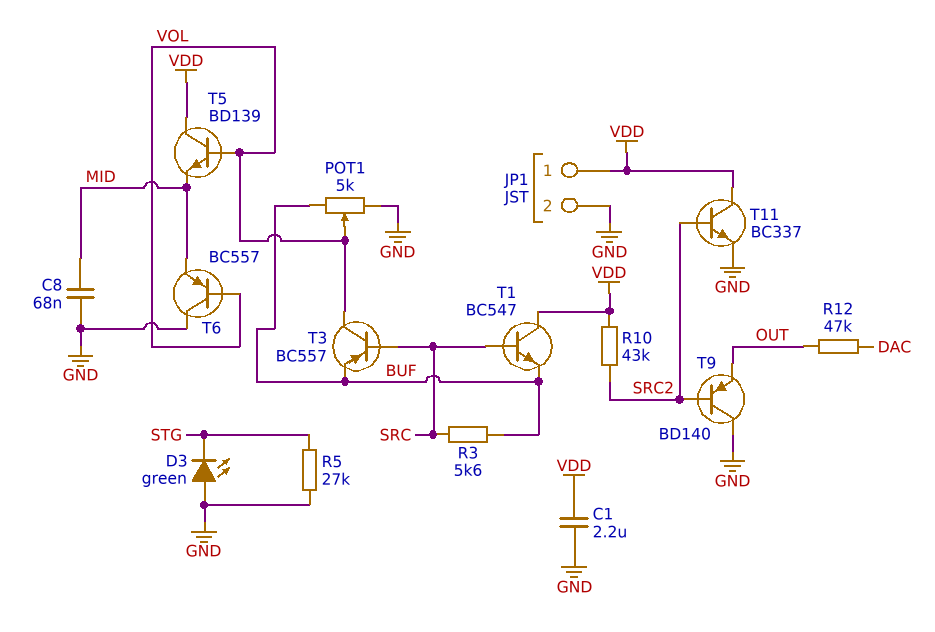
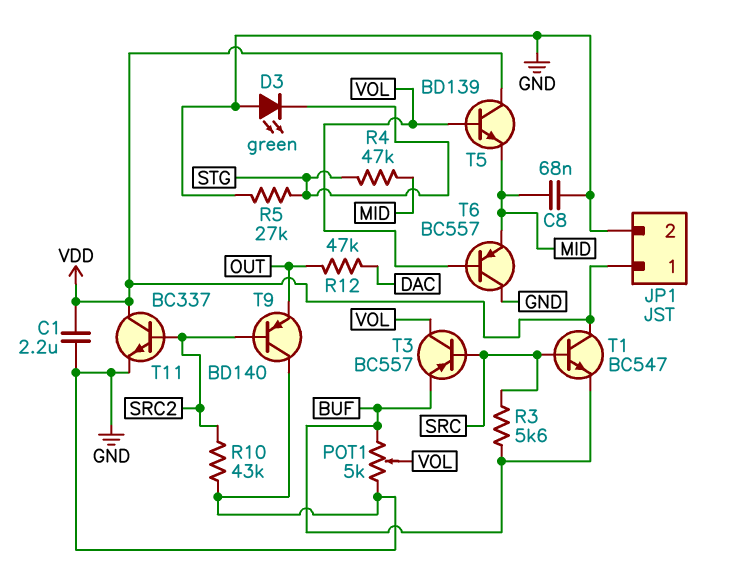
R4: none -> 47k (MID, STG)
R10: 43k (SRC2, VDD) -> 43k (GND, SRC2)

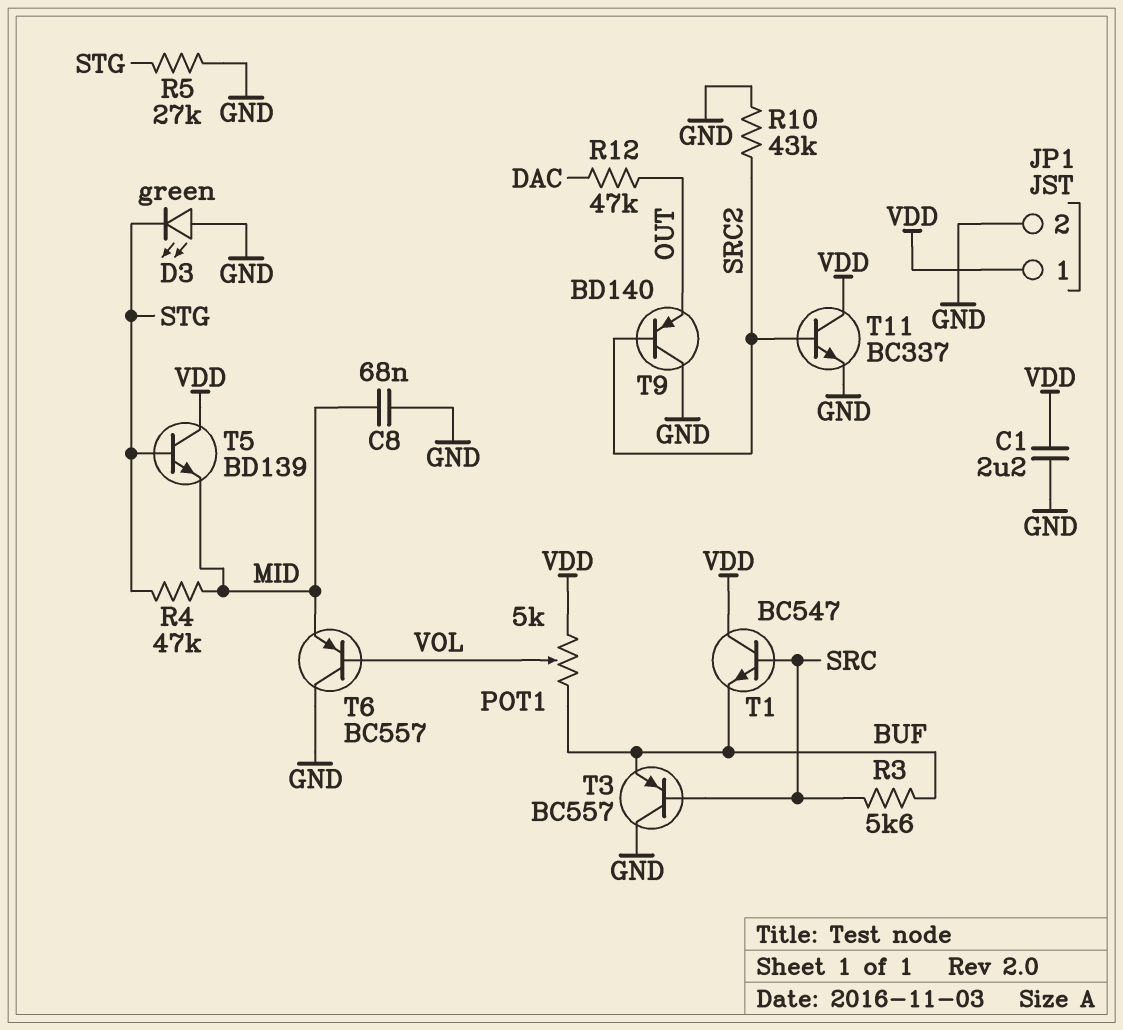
POT1: 5k (BUF, GND, wiper VOL) -> 5k (BUF, VDD, wiper VOL)
T3: PNP BC557 (B SRC, C VOL, E BUF) -> PNP BC557 (B SRC, C GND, E BUF)
T5: NPN BD139 (B VOL, C VDD, E MID) -> NPN BD139 (B STG, C VDD, E MID)

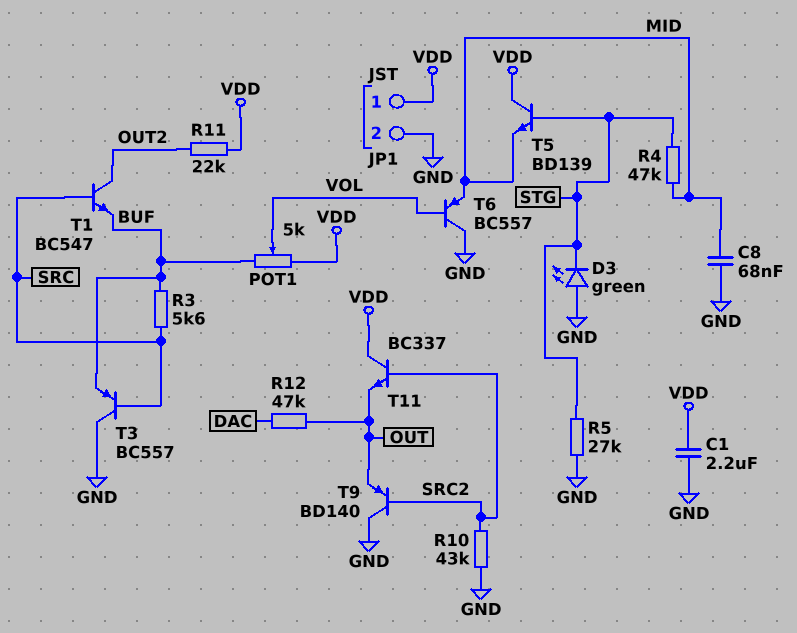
R11: none -> 22k (OUT2, VDD)
T1: NPN BC547 (B SRC, C VDD, E BUF) -> NPN BC547 (B SRC, C OUT2, E BUF)
T11: NPN BC337 (B SRC2, C VDD, E GND) -> NPN BC337 (B SRC2, C VDD, E OUT)

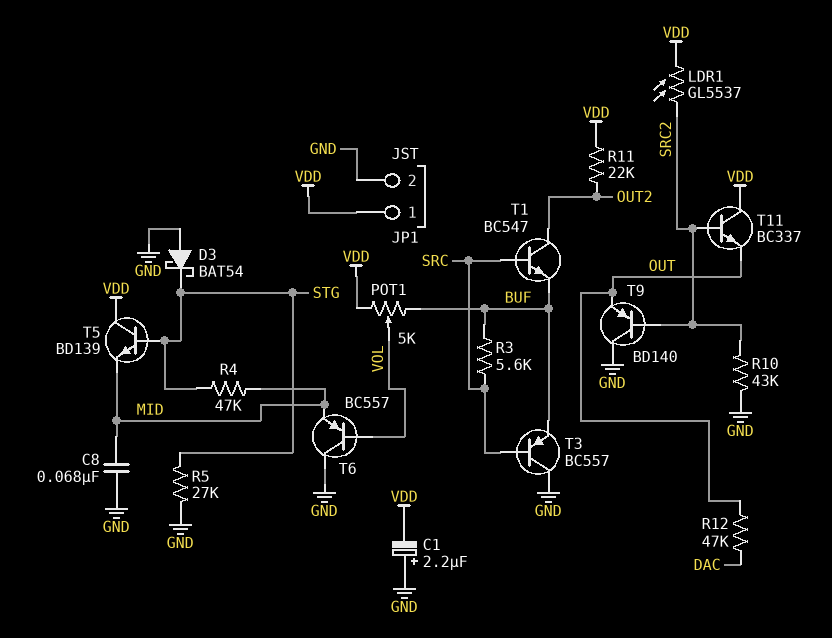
C1: 2.2uF (GND, VDD) -> 2.2uF (plus GND, minus VDD)
D3: LED green (A GND, K STG) -> schottky BAT54 (A GND, K STG)
LDR1: none -> GL5537 (SRC2, VDD)

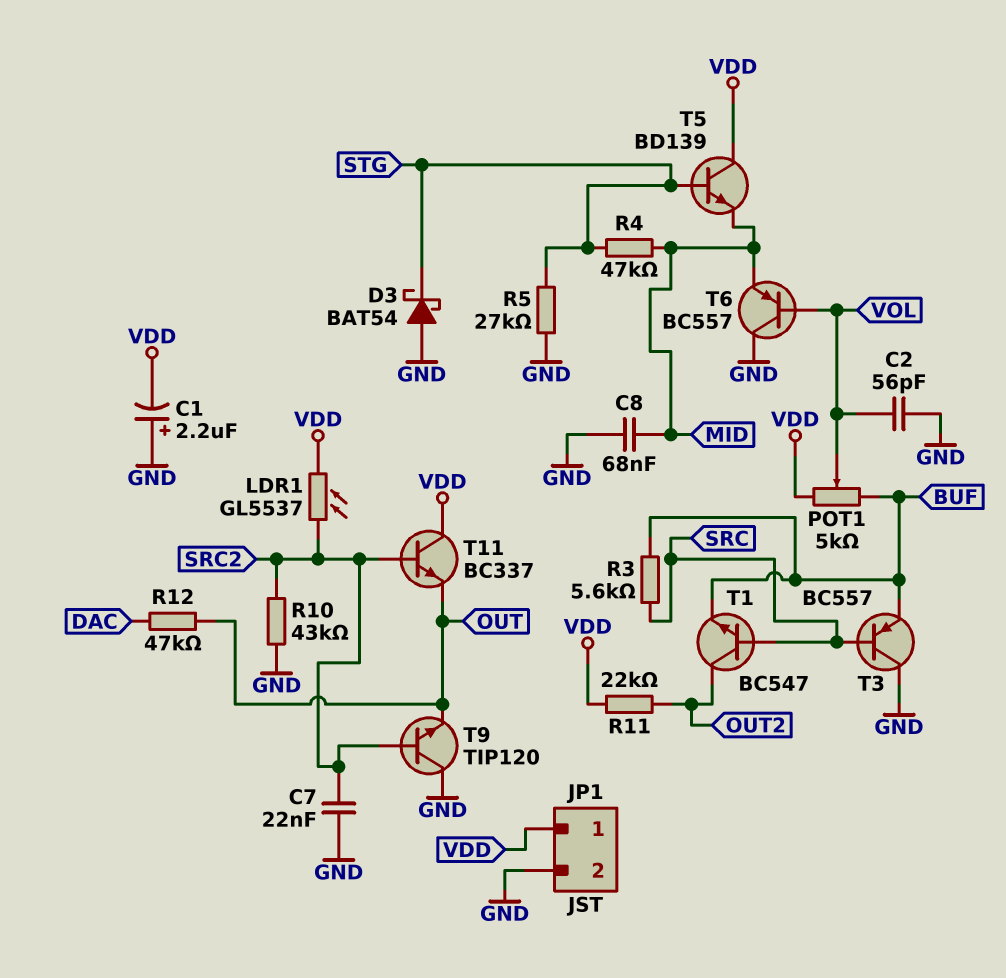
C2: none -> 56pF (GND, VOL)
C7: none -> 22nF (GND, SRC2)
T9: PNP BD140 (B SRC2, C GND, E OUT) -> NPN TIP120 (B SRC2, C GND, E OUT)

